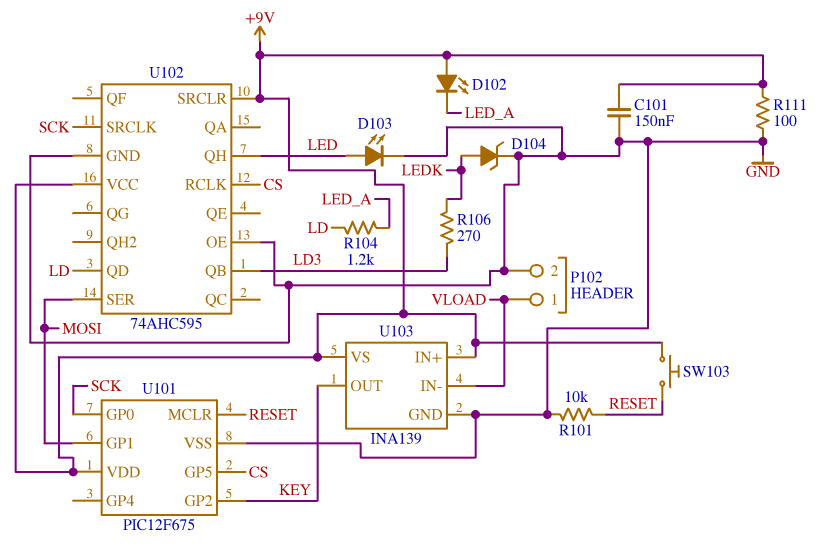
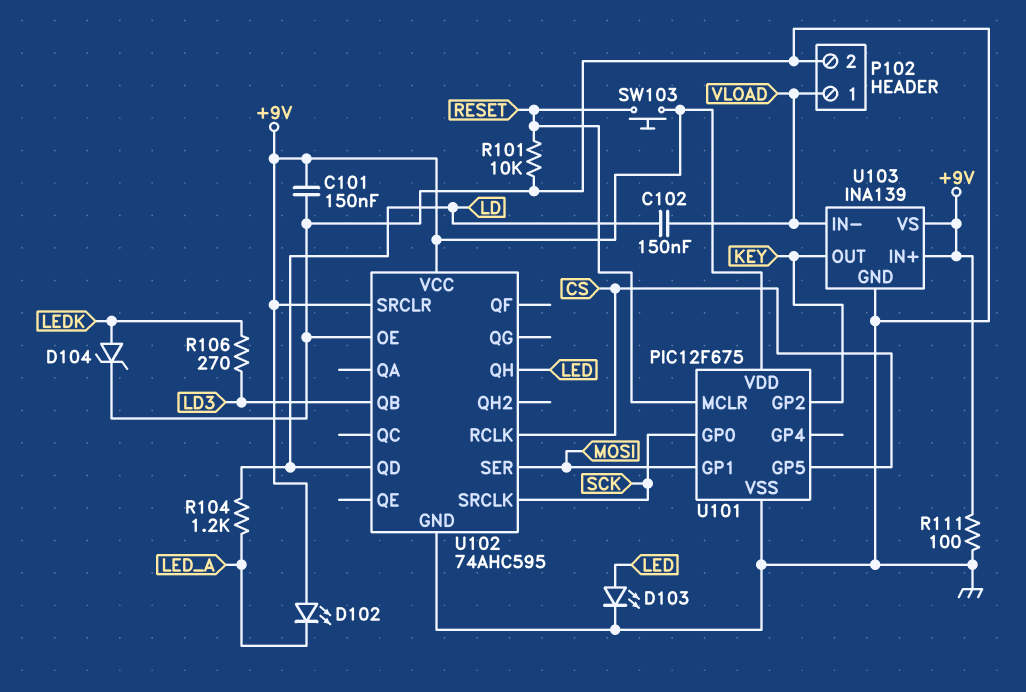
C102: none -> 150nF (LD, VLOAD)

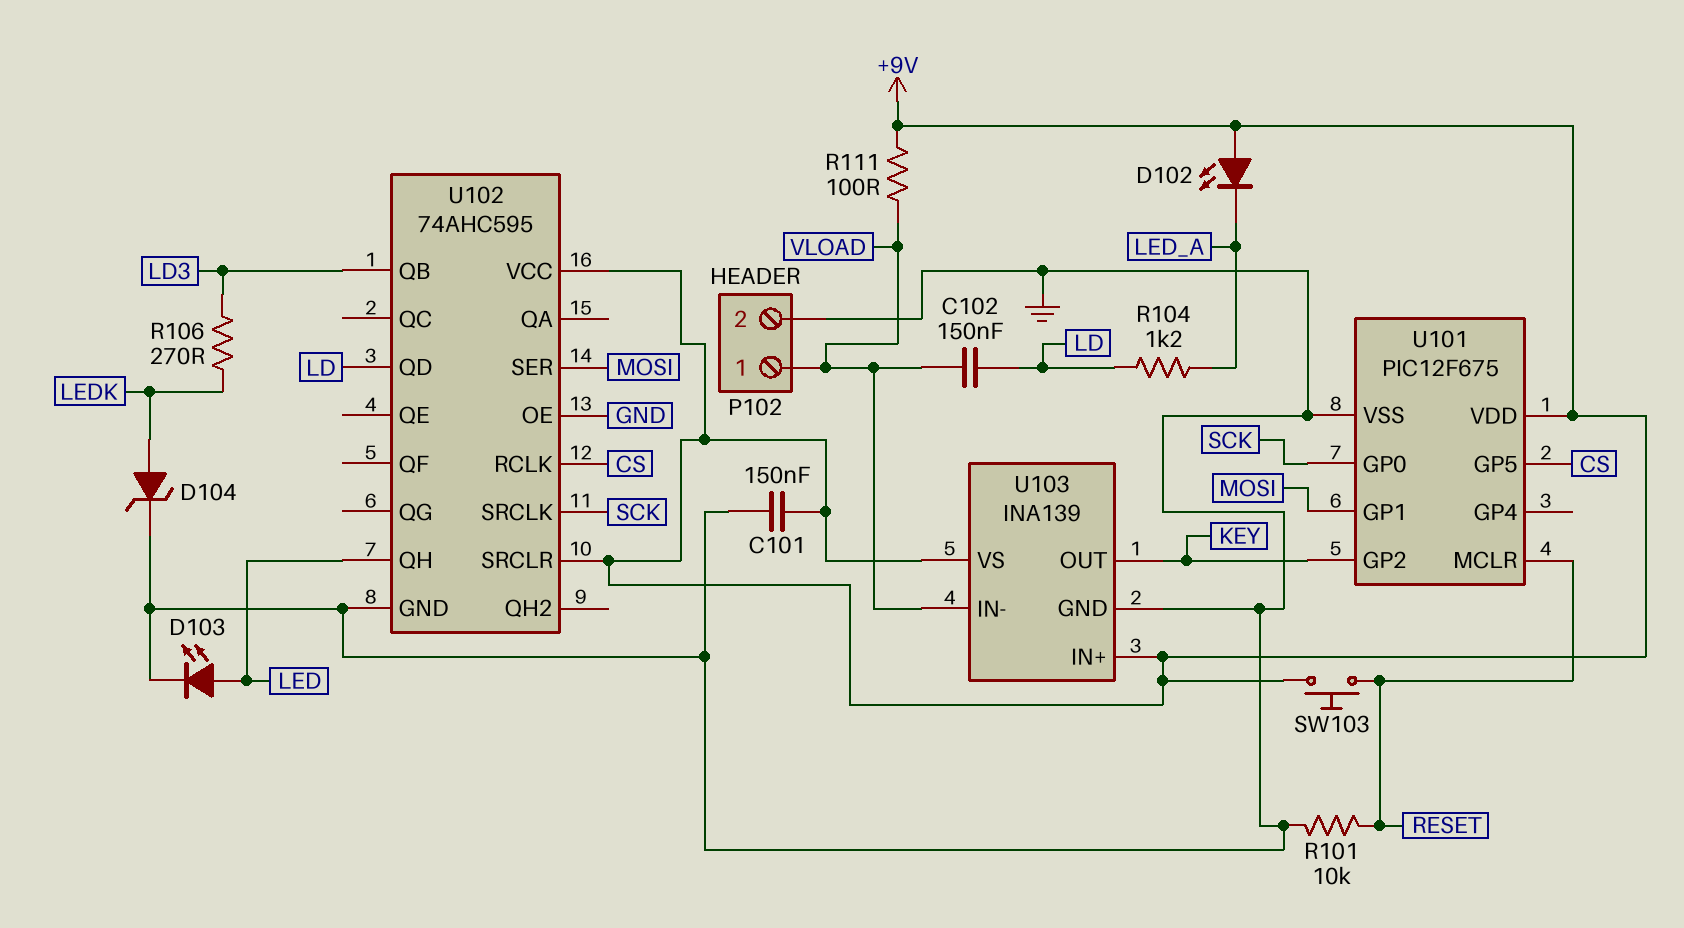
R111: 100 (+9V, GND) -> 100 (+9V, VLOAD)

